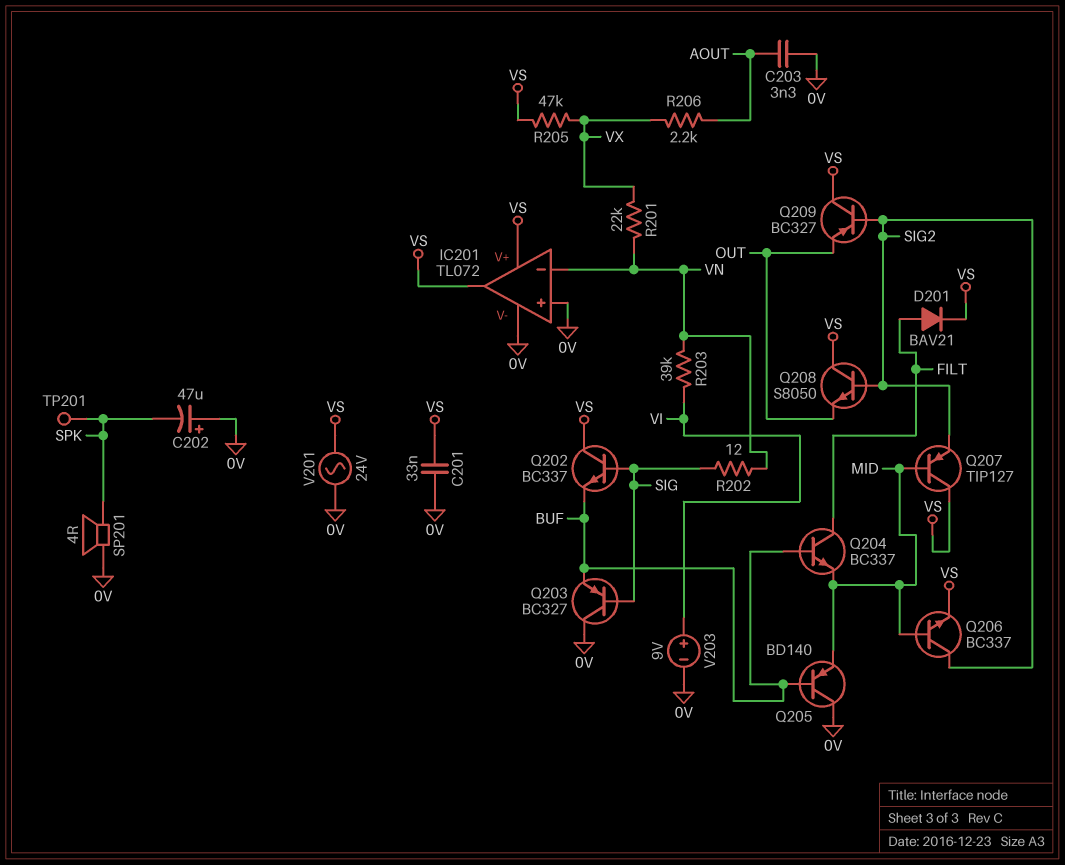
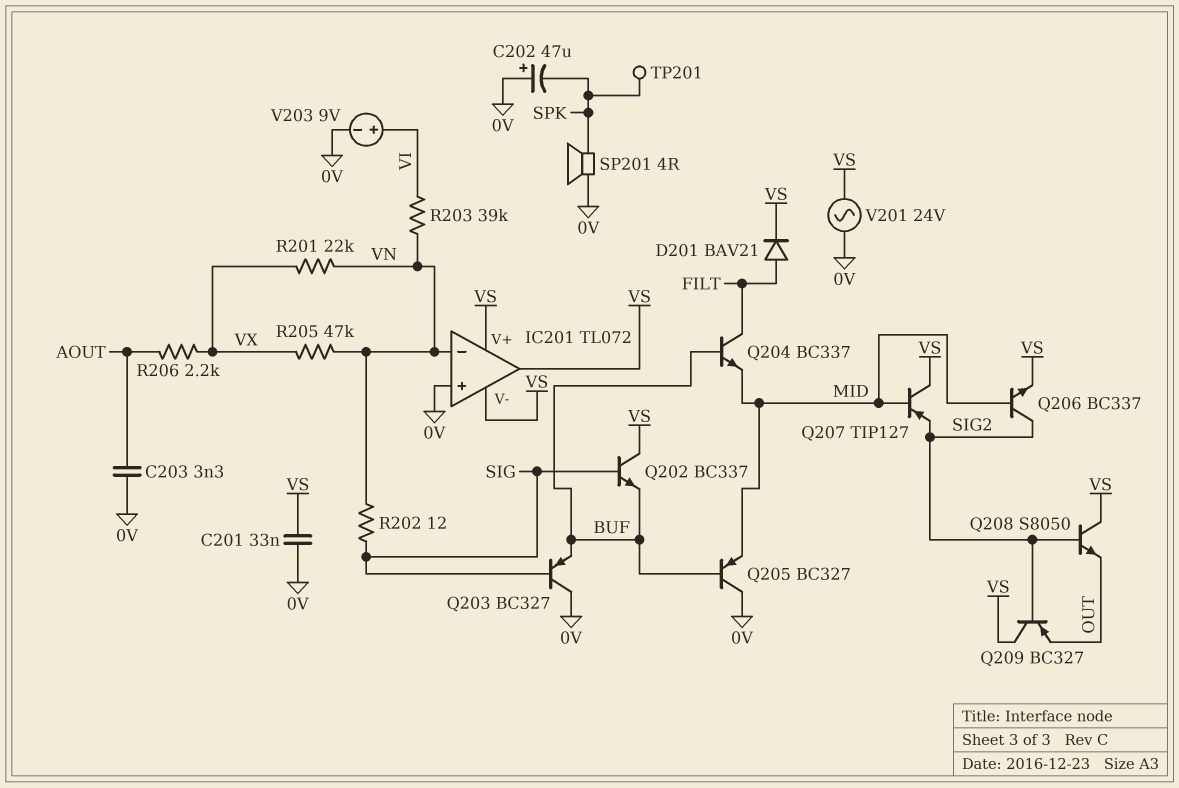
IC201 pin V-: 0V -> VS
Q205: PNP BD140 (B BUF, C 0V, E MID) -> PNP BC327 (B BUF, C 0V, E MID)
R205: 47k (VS, VX) -> 47k (VN, VX)

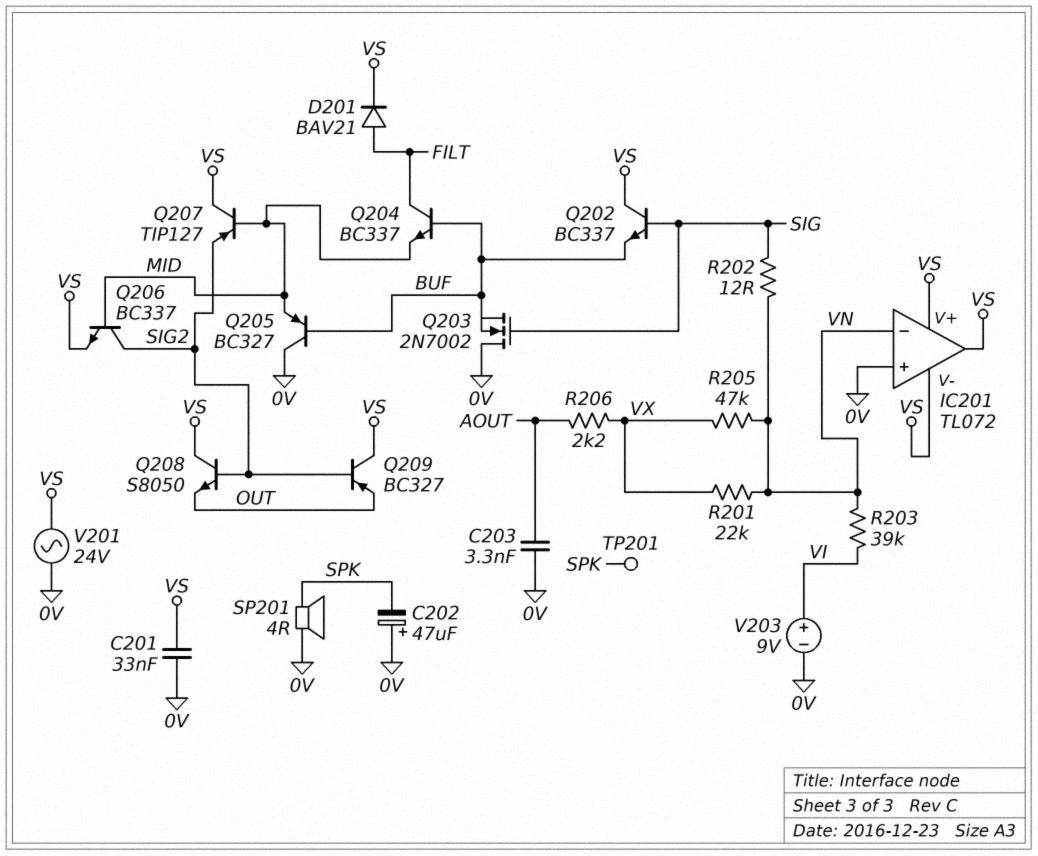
Q203: PNP BC327 (B SIG, C 0V, E BUF) -> NMOS 2N7002 (G SIG, D 0V, S BUF)

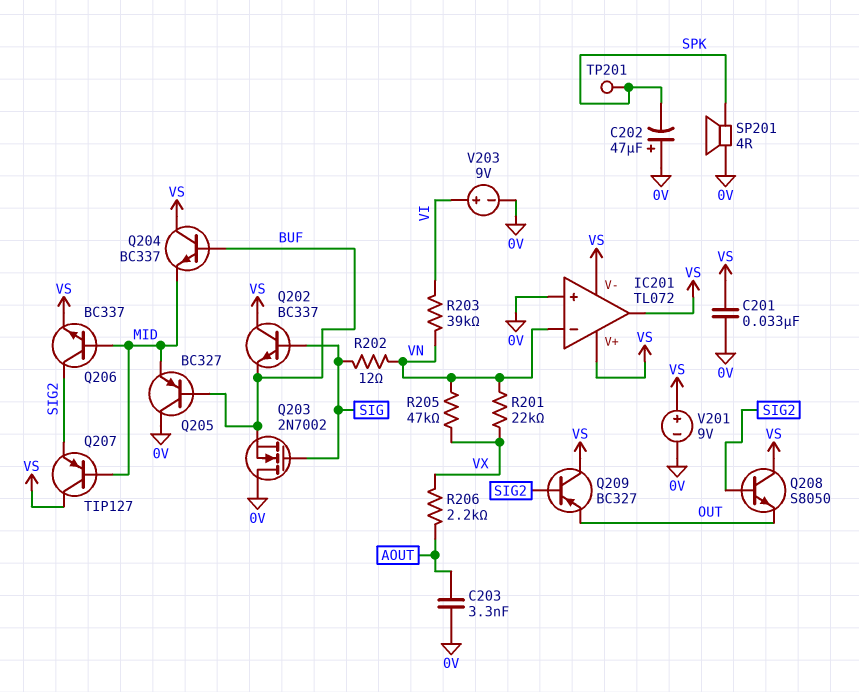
D201: diode BAV21 (A FILT, K VS) -> none
Q204: NPN BC337 (B BUF, C FILT, E MID) -> NPN BC337 (B BUF, C VS, E MID)
V201: AC 24V (0V, VS) -> 9V (plus VS, minus 0V)

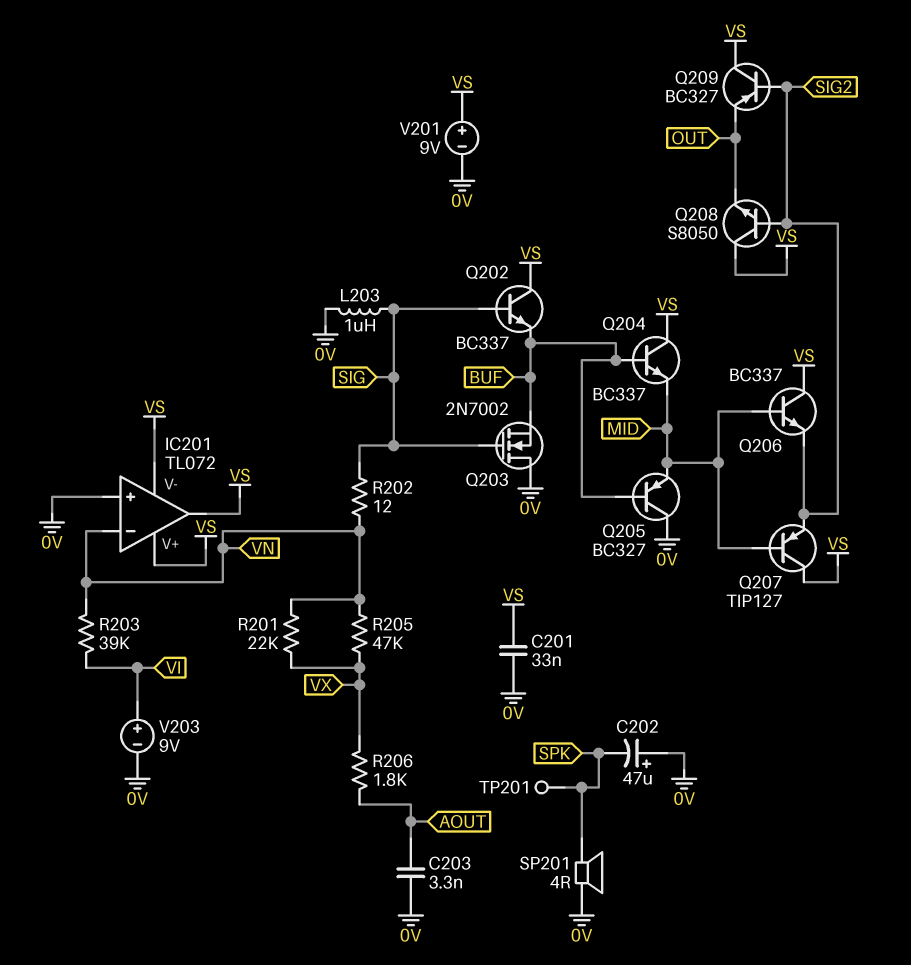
L203: none -> 1uH (0V, SIG)
Q206: NPN BC337 (B MID, C SIG2, E VS) -> NPN BC337 (B MID, C VS, E SIG2)
R206: 2.2k (AOUT, VX) -> 1.8k (AOUT, VX)

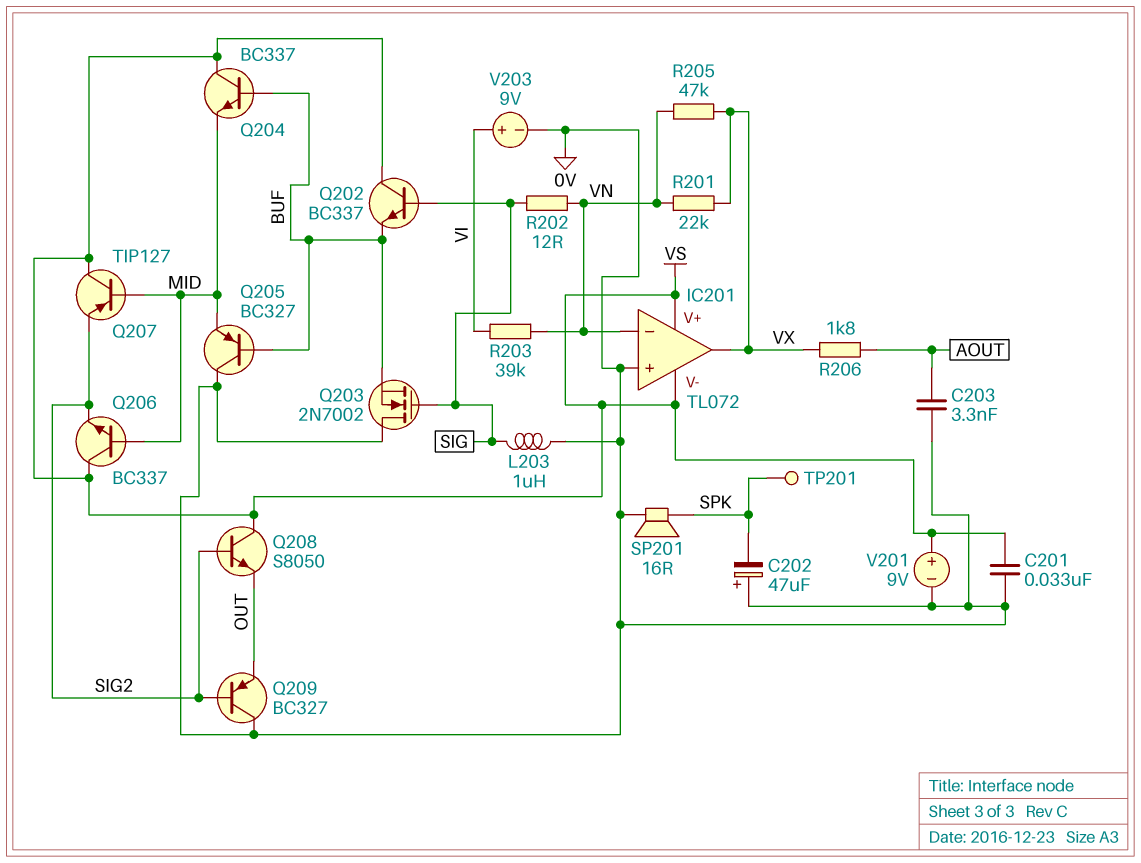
IC201 pin out: VS -> VX
Q209: PNP BC327 (B SIG2, C VS, E OUT) -> PNP BC327 (B SIG2, C 0V, E OUT)
SP201: speaker 4R (0V, SPK) -> speaker 16R (0V, SPK)

